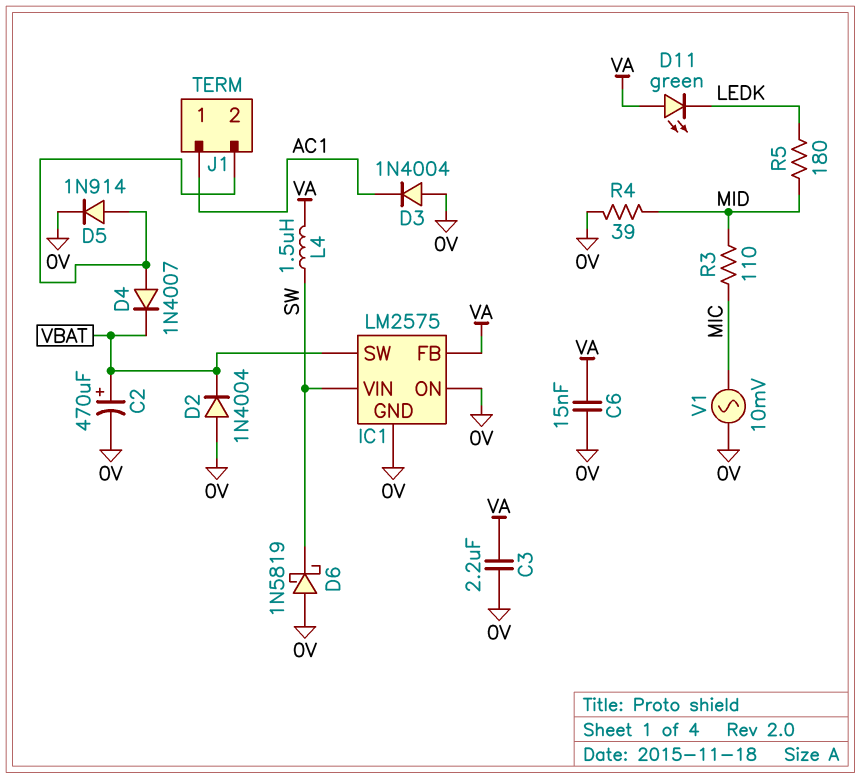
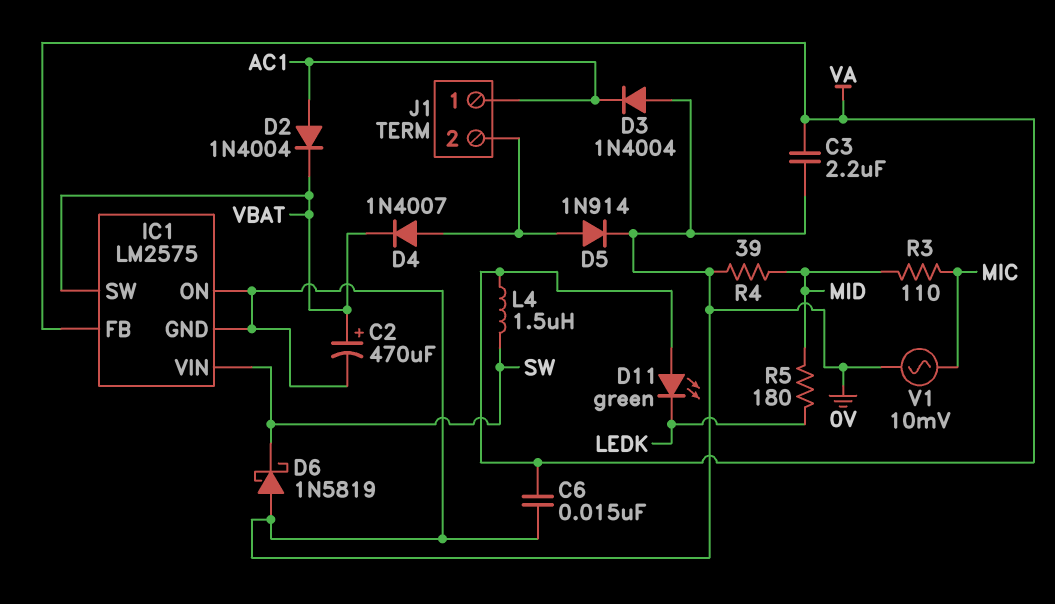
D2: diode 1N4004 (A 0V, K VBAT) -> diode 1N4004 (A AC1, K VBAT)

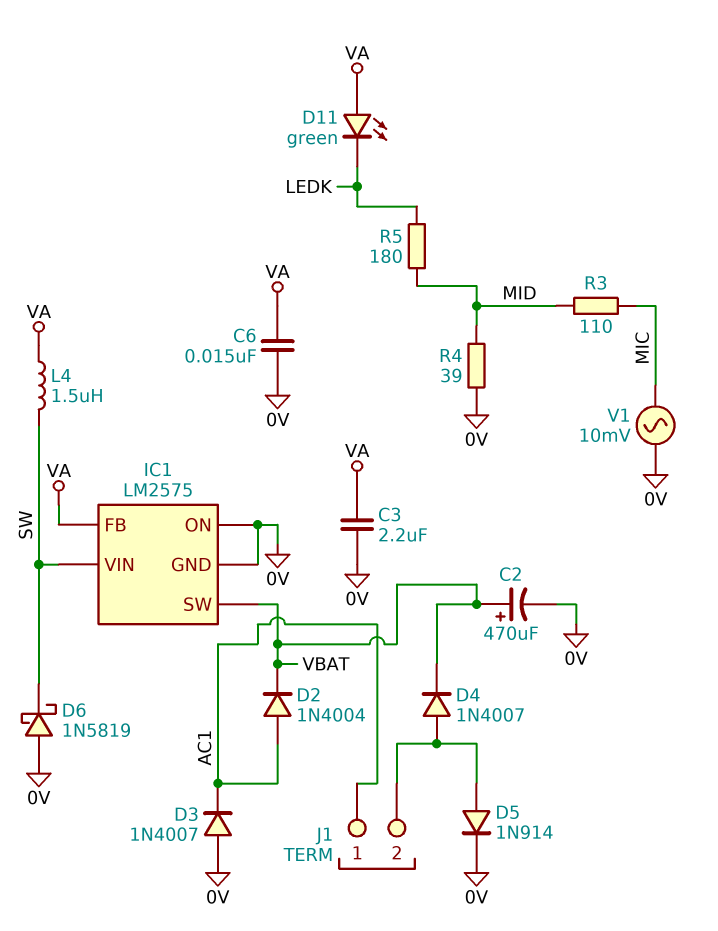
D3: diode 1N4004 (A 0V, K AC1) -> diode 1N4007 (A 0V, K AC1)

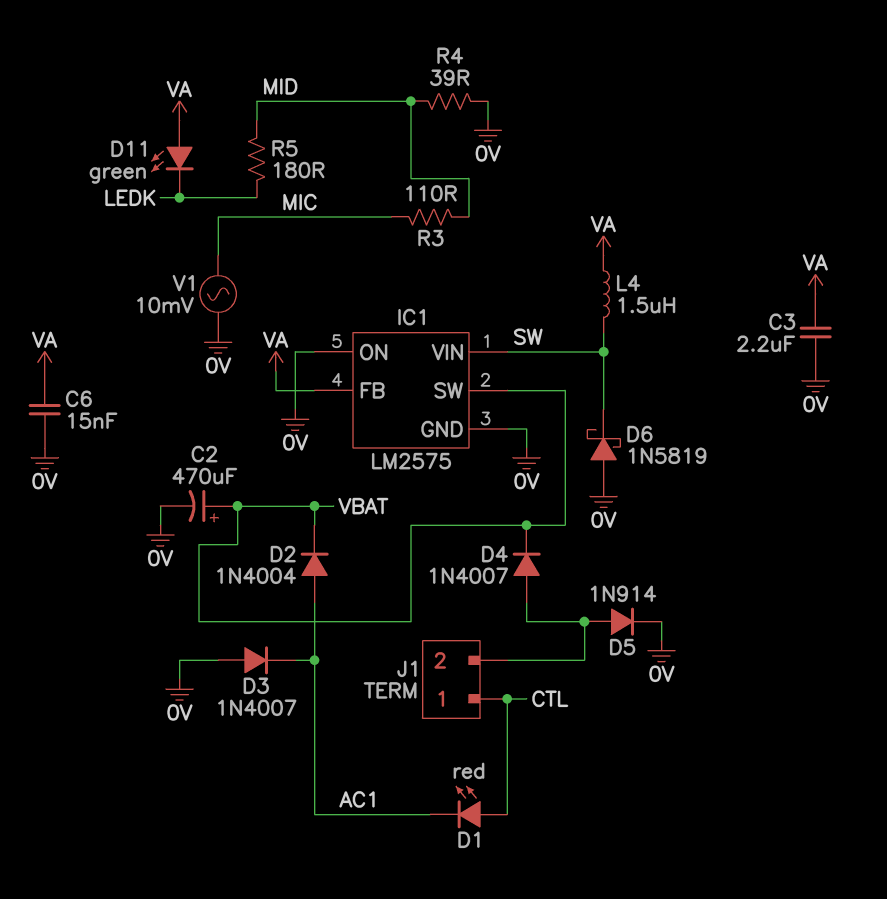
D1: none -> LED red (A CTL, K AC1)
J1 pin 1: AC1 -> CTL

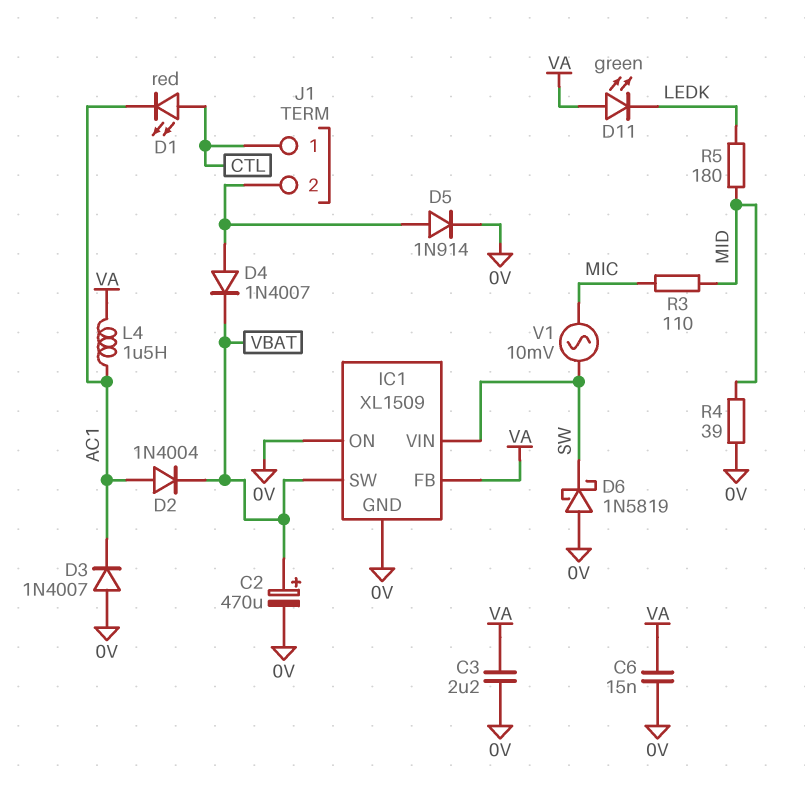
IC1: LM2575 -> XL1509
L4: 1.5uH (SW, VA) -> 1.5uH (AC1, VA)
V1: AC 10mV (0V, MIC) -> AC 10mV (MIC, SW)

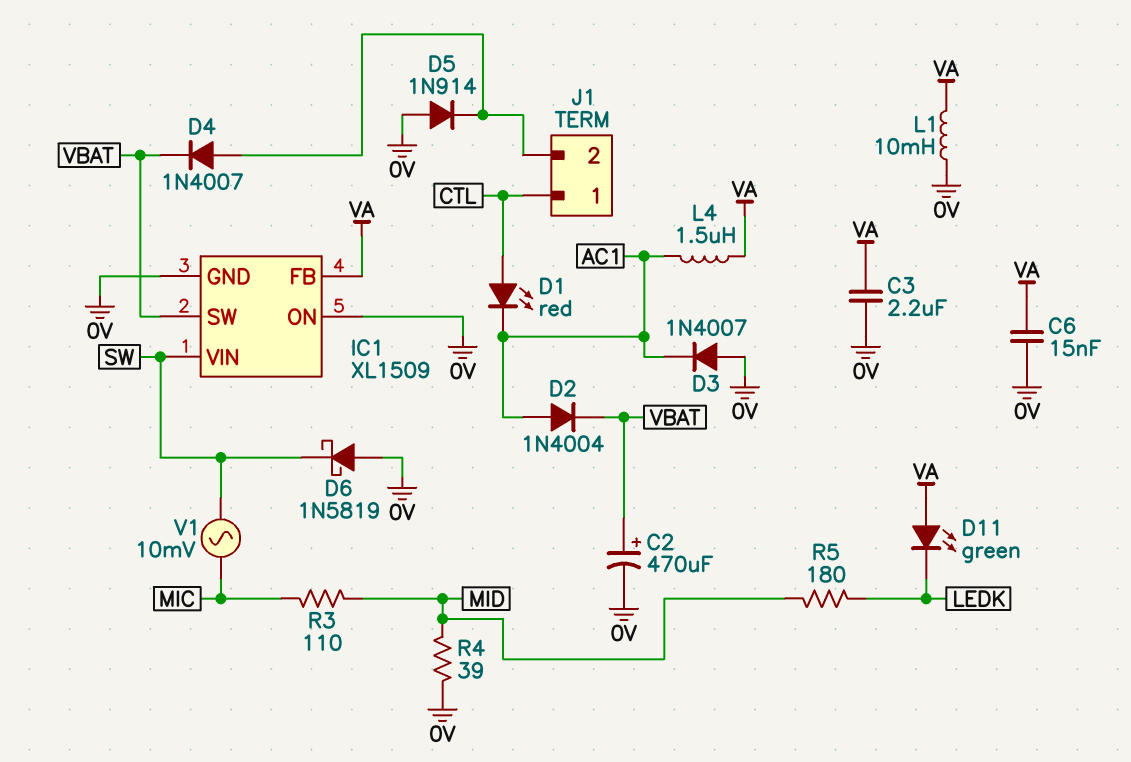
D5: diode 1N914 (A J1/2, K 0V) -> diode 1N914 (A 0V, K J1/2)
L1: none -> 10mH (0V, VA)

